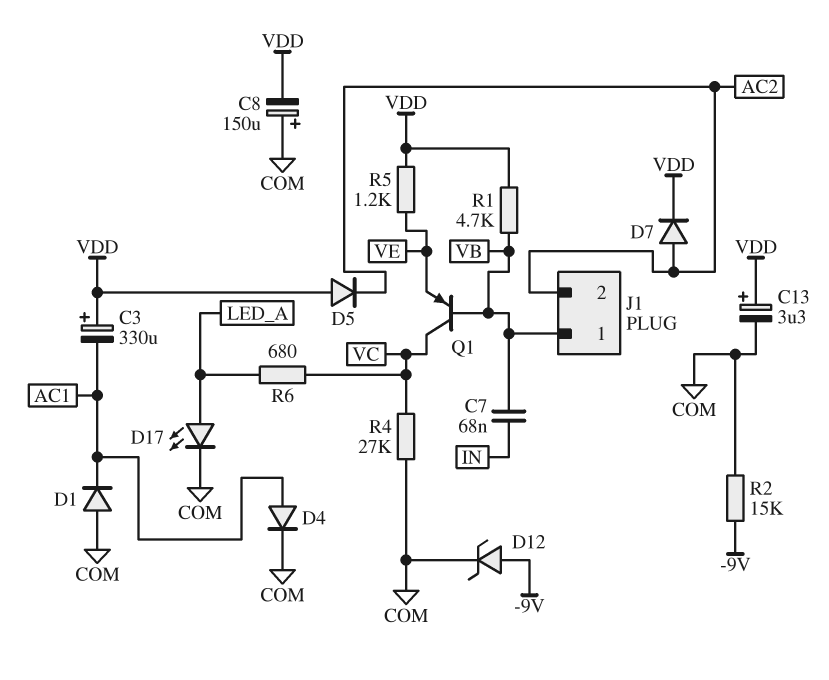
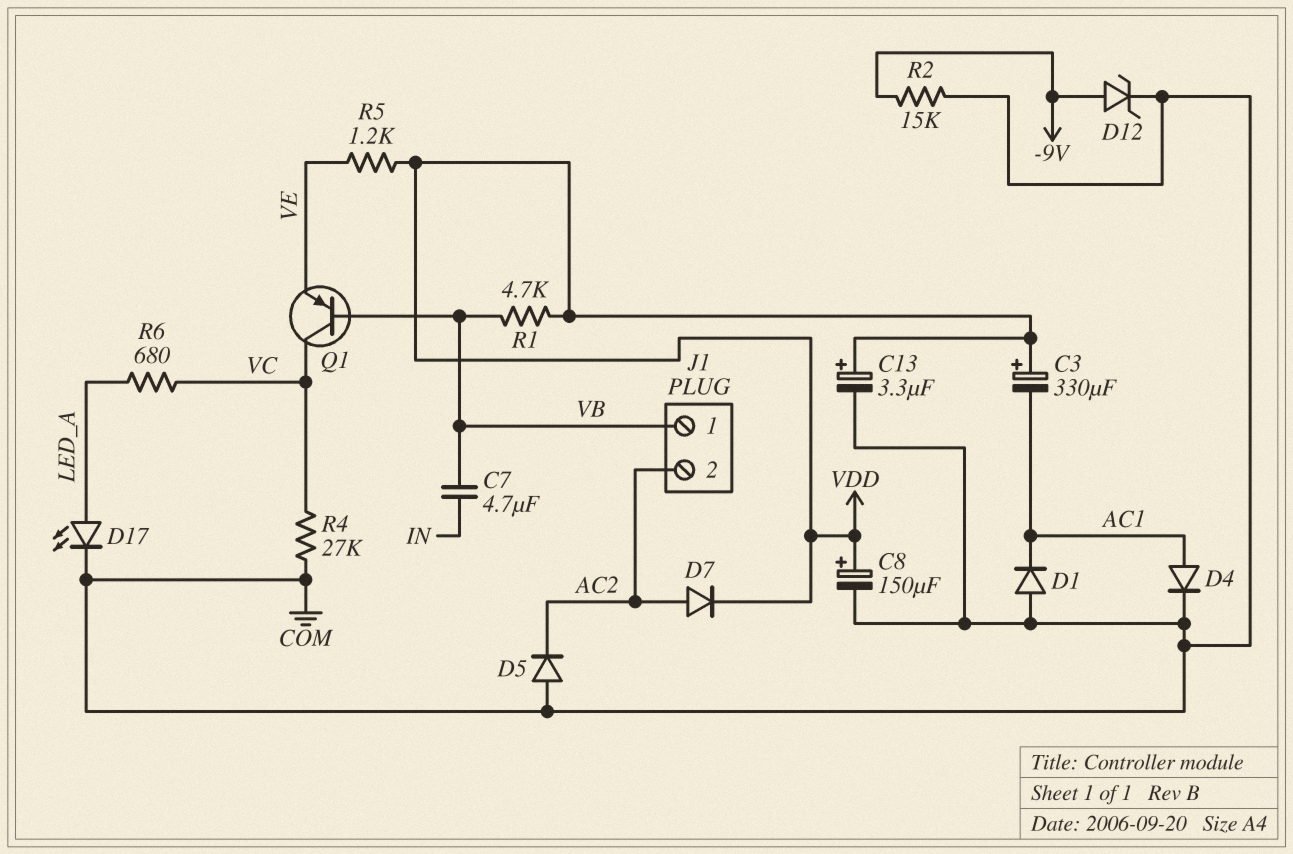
C7: 68nF (IN, VB) -> 4.7uF (IN, VB)
C8: 150uF (plus COM, minus VDD) -> 150uF (plus VDD, minus COM)
D5: diode (A VDD, K AC2) -> diode (A COM, K AC2)

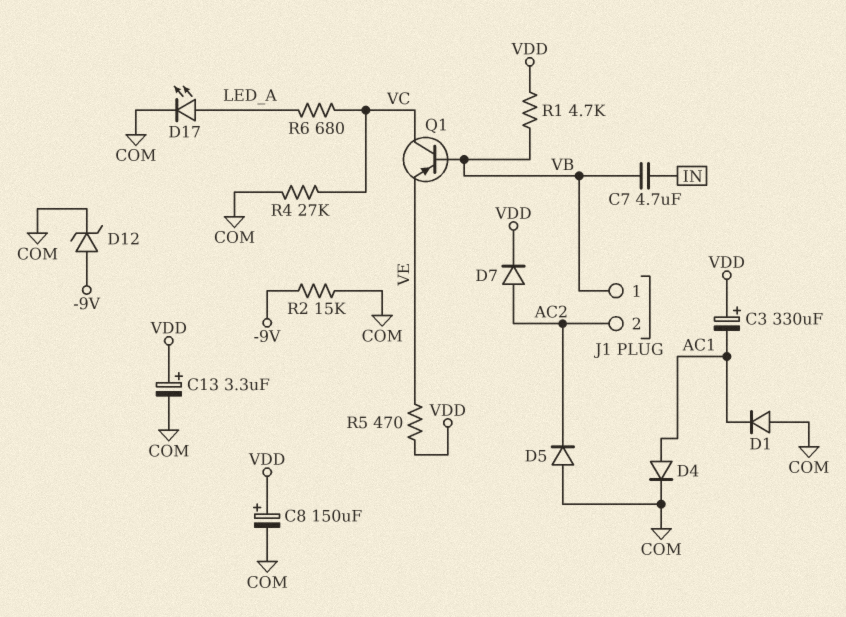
R5: 1.2k (VDD, VE) -> 470 (VDD, VE)

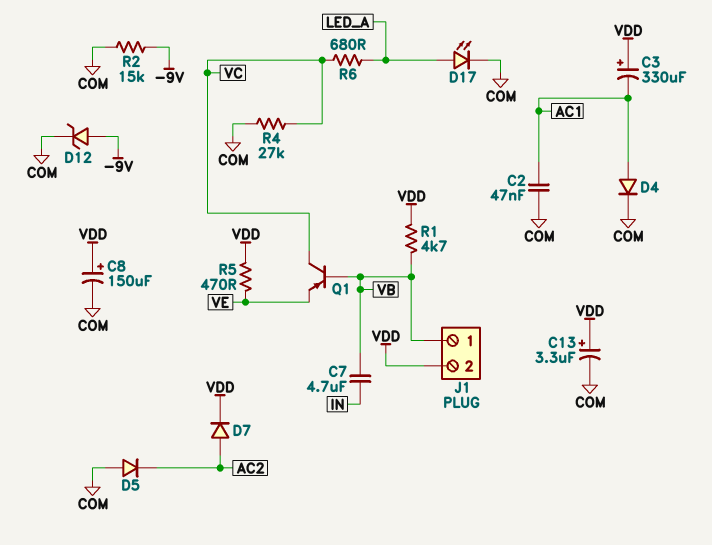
C2: none -> 47nF (AC1, COM)
D1: diode (A COM, K AC1) -> none
J1 pin 2: AC2 -> VDD

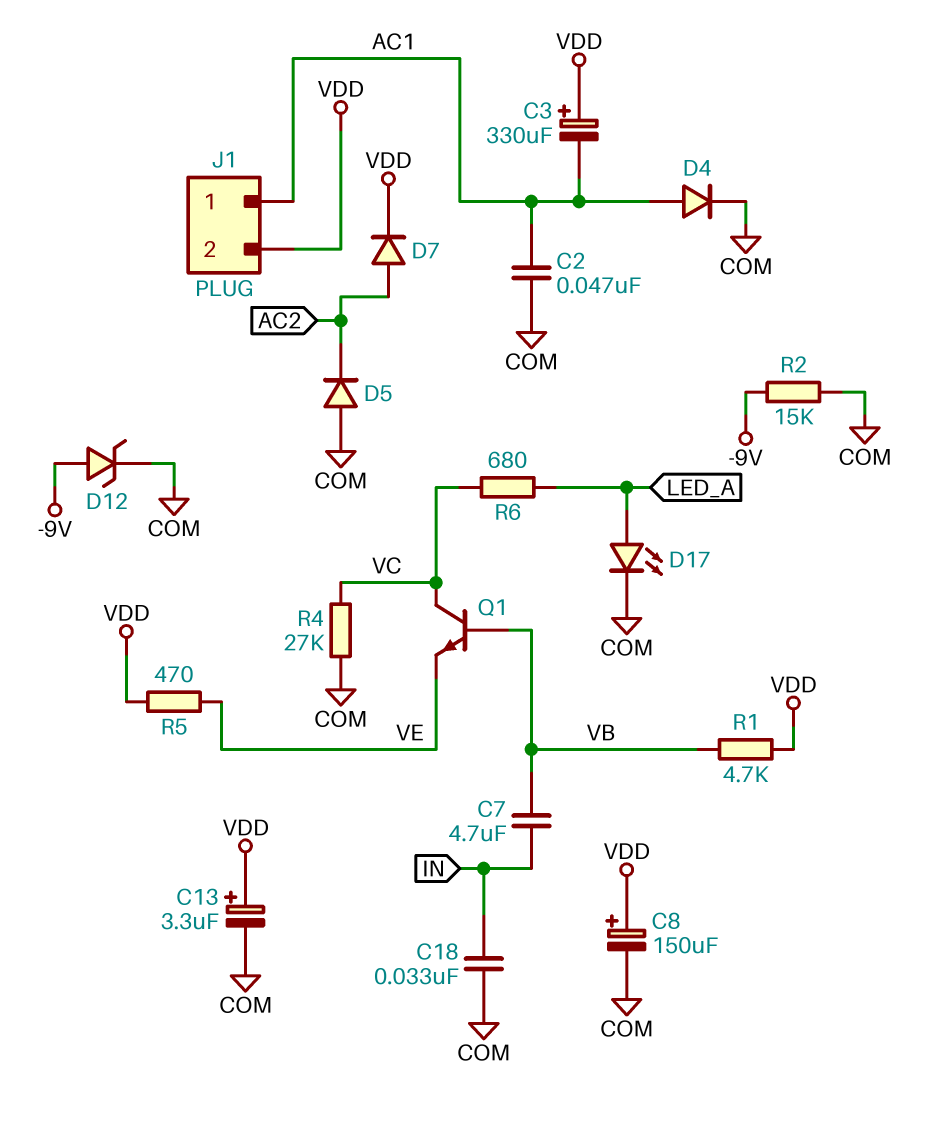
C18: none -> 33nF (COM, IN)
J1 pin 1: VB -> AC1
Q1: PNP (B VB, C VC, E VE) -> NPN (B VB, C VC, E VE)

